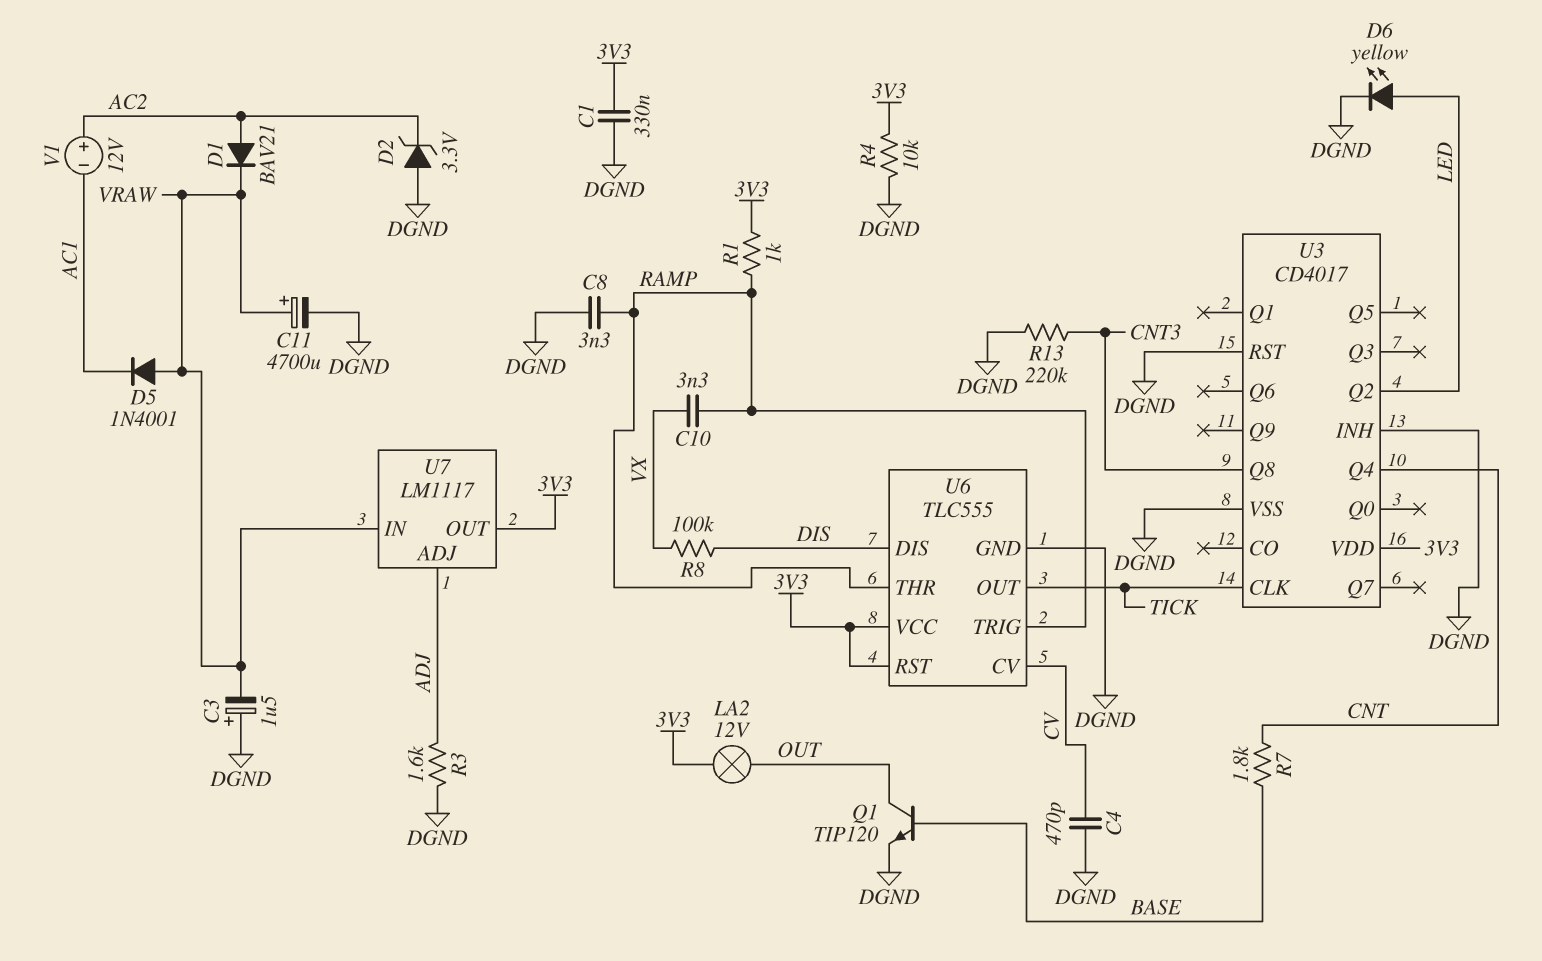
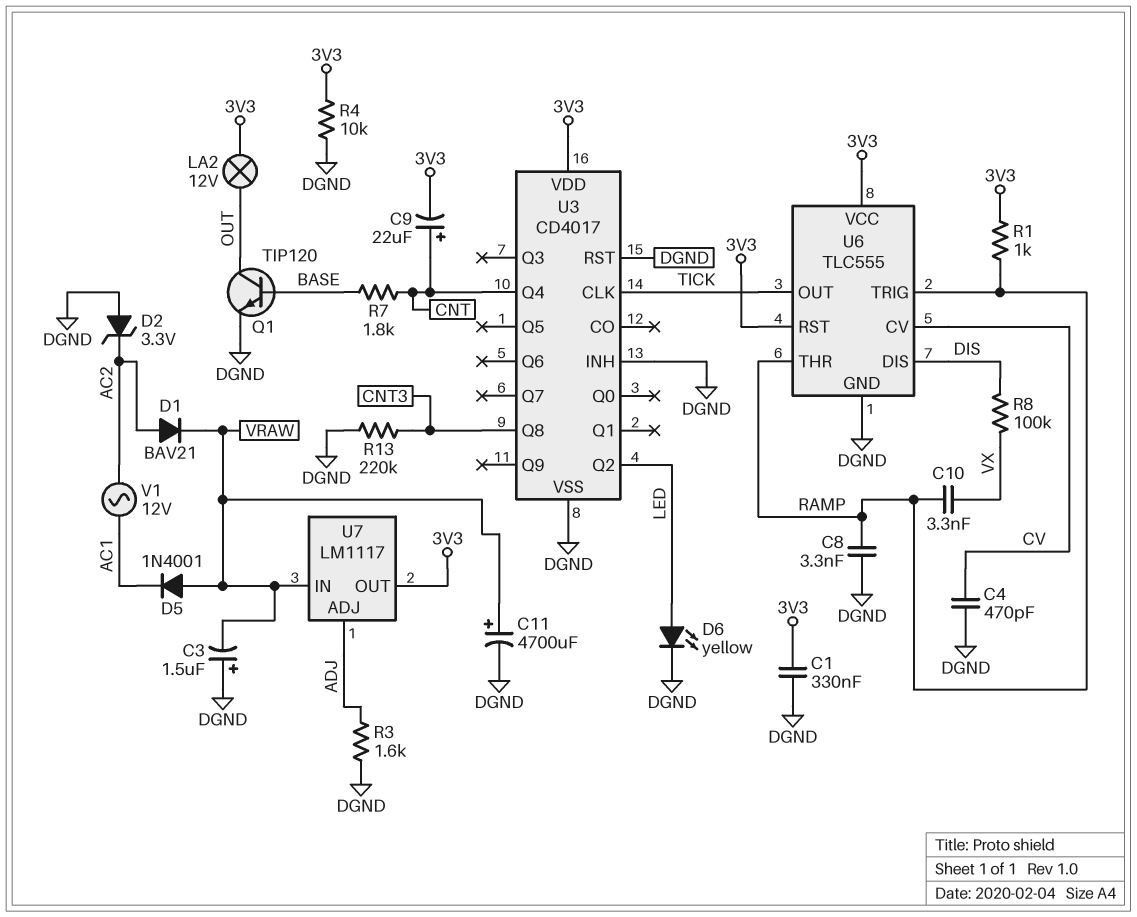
C9: none -> 22uF (plus CNT, minus 3V3)
V1: 12V (plus AC2, minus AC1) -> AC 12V (AC1, AC2)

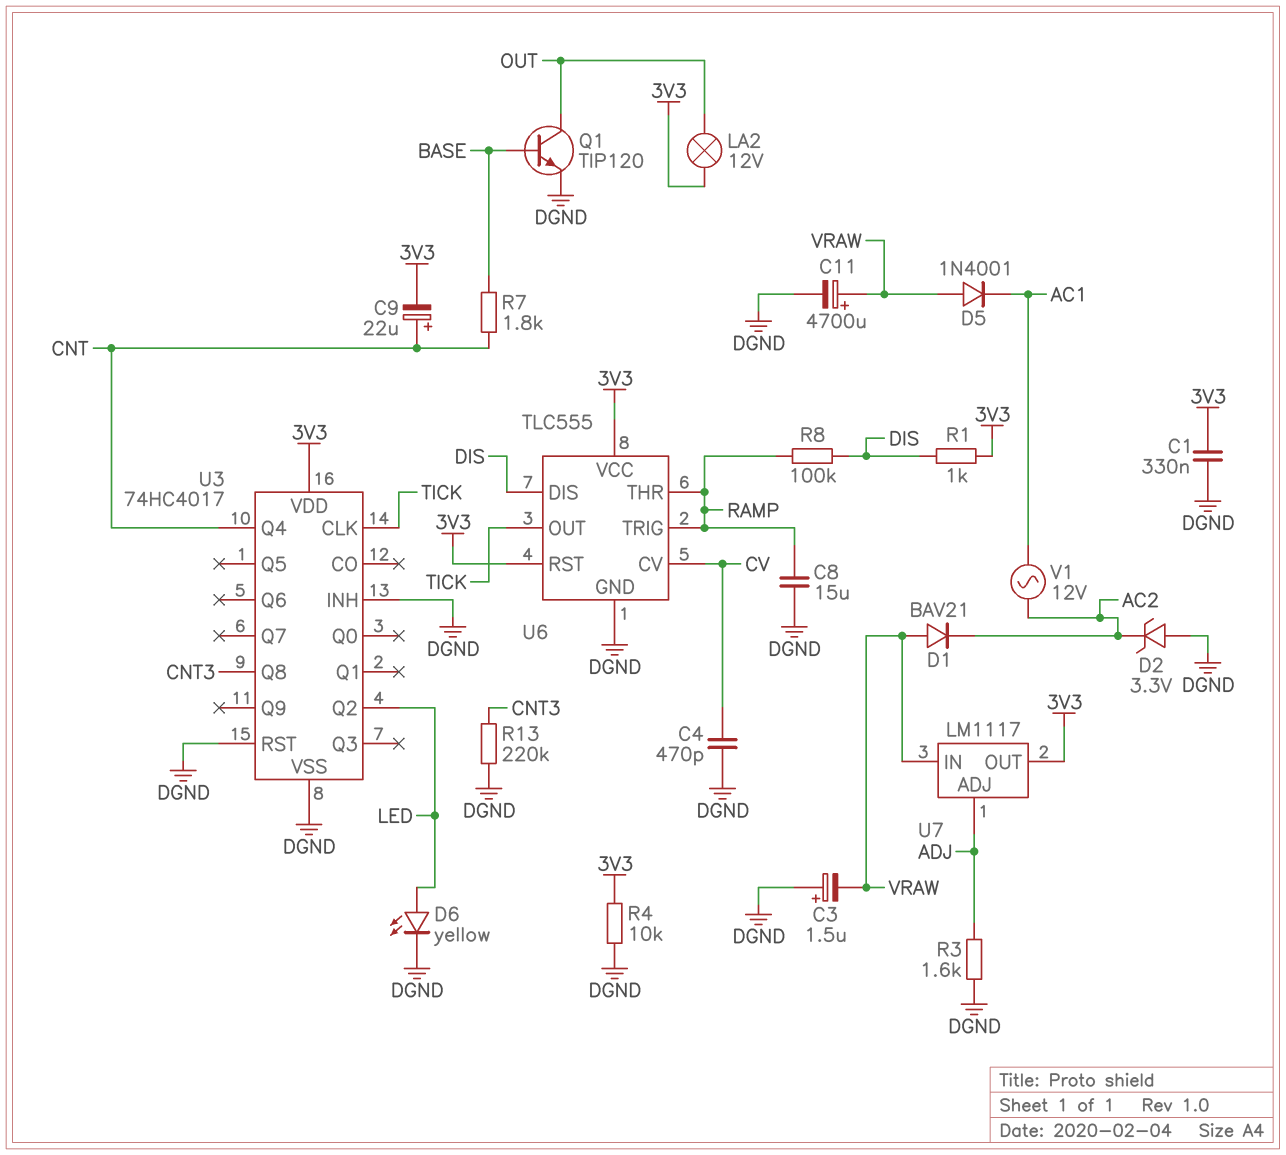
C8: 3.3nF (DGND, RAMP) -> 15uF (DGND, RAMP)
C10: 3.3nF (RAMP, VX) -> none
D1: diode BAV21 (A AC2, K VRAW) -> diode BAV21 (A VRAW, K AC2)
R1: 1k (3V3, RAMP) -> 1k (3V3, DIS)
R8: 100k (DIS, VX) -> 100k (DIS, RAMP)
U3: CD4017 -> 74HC4017

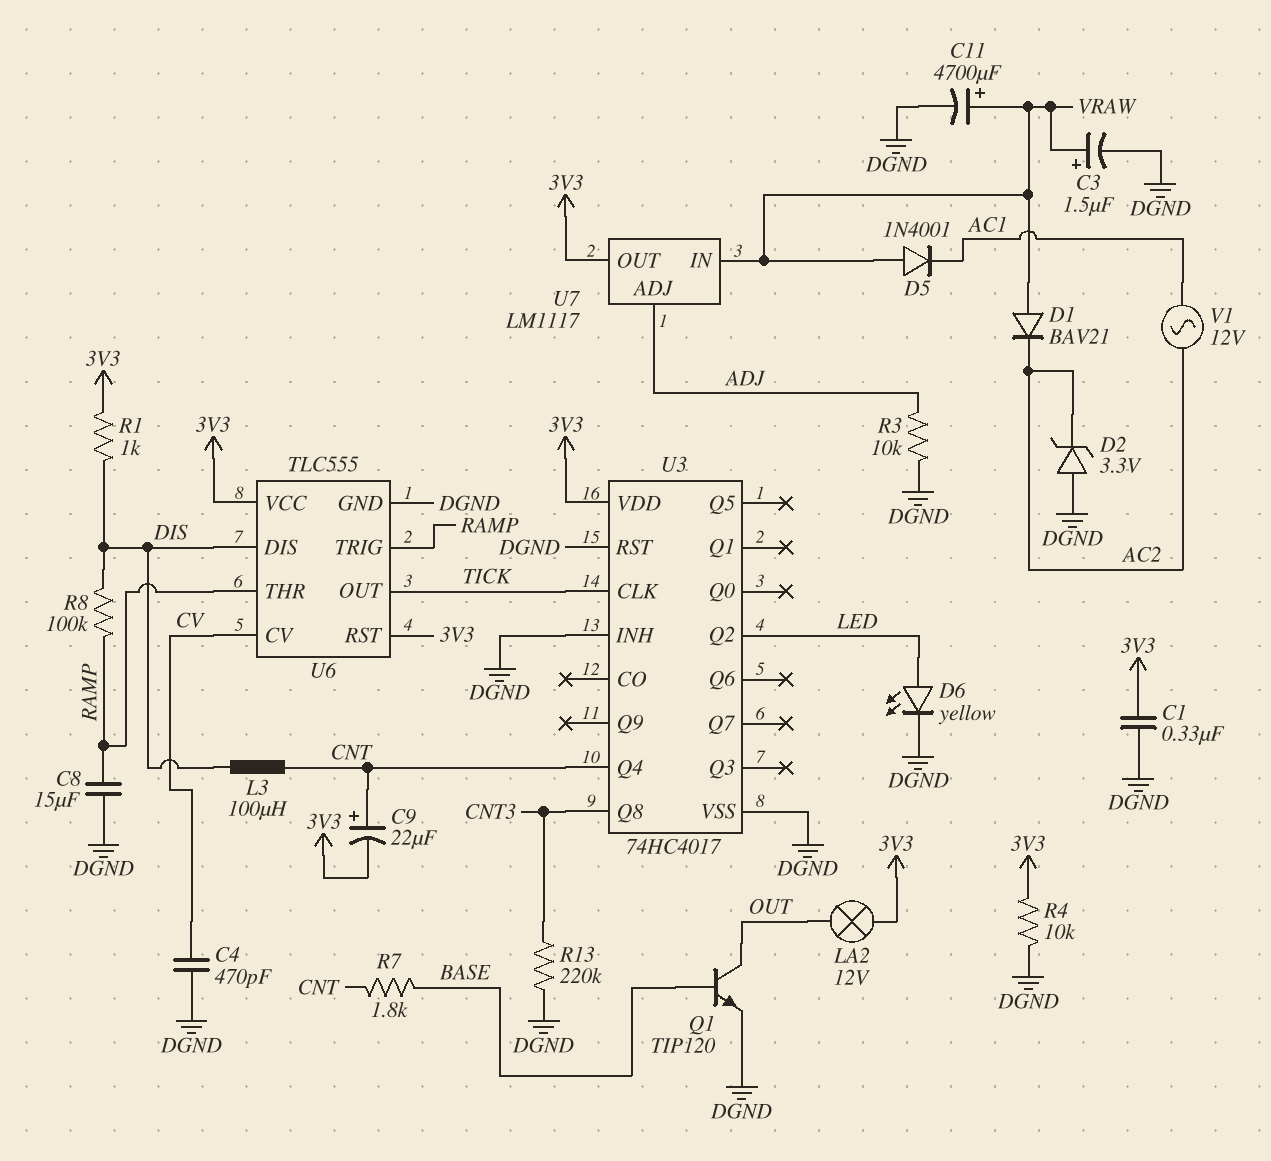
C3: 1.5uF (plus DGND, minus VRAW) -> 1.5uF (plus VRAW, minus DGND)
L3: none -> 100uH (CNT, DIS)
R3: 1.6k (ADJ, DGND) -> 10k (ADJ, DGND)

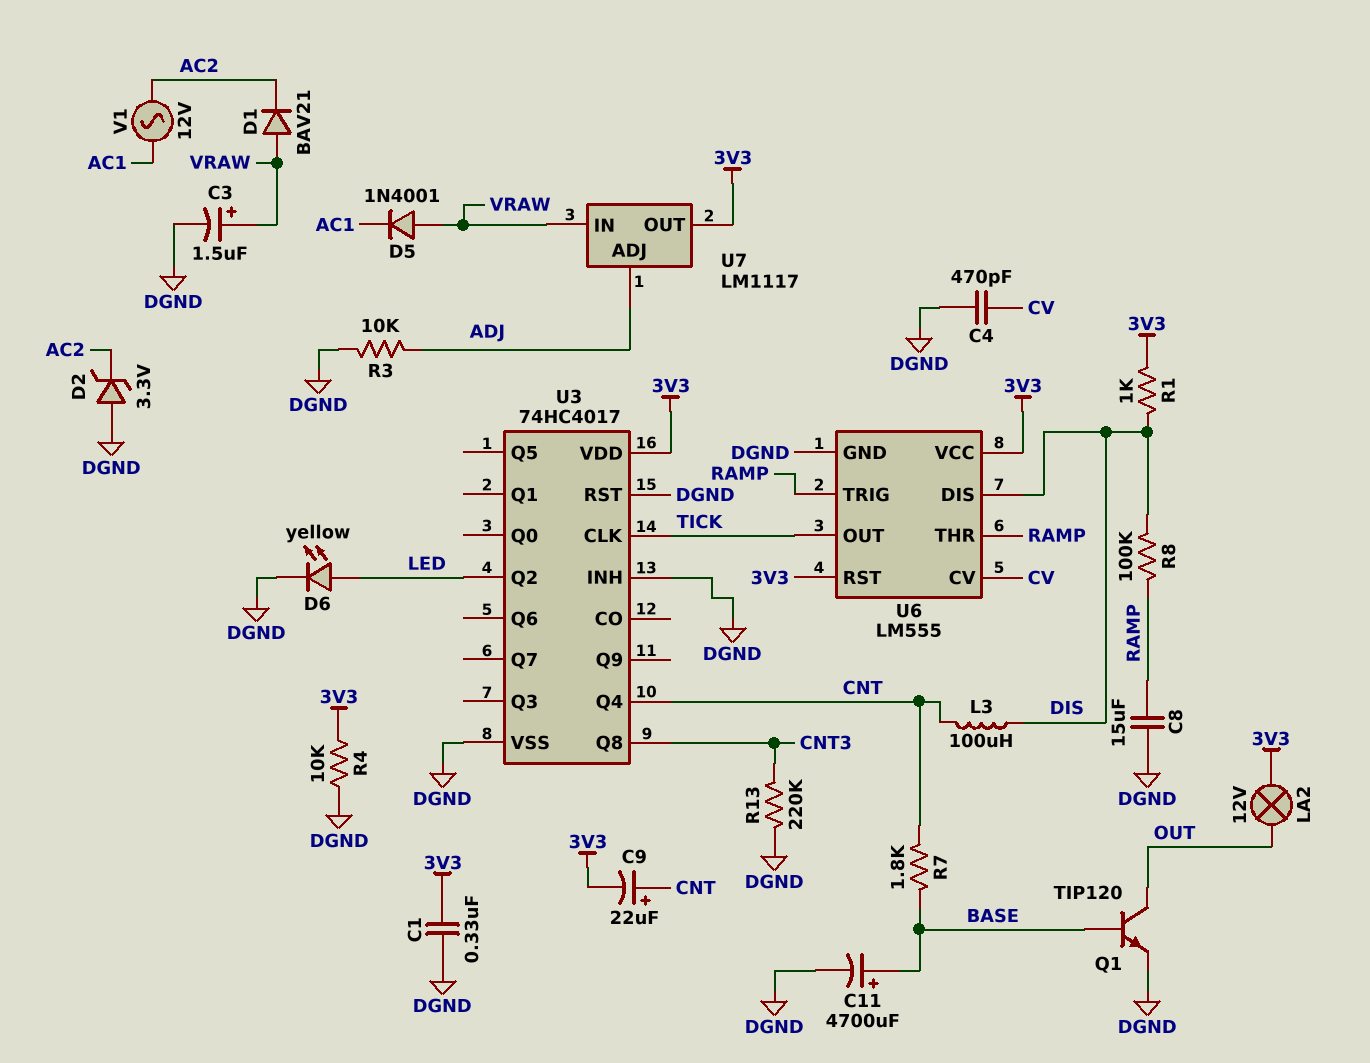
C11: 4700uF (plus VRAW, minus DGND) -> 4700uF (plus BASE, minus DGND)
U6: TLC555 -> LM555

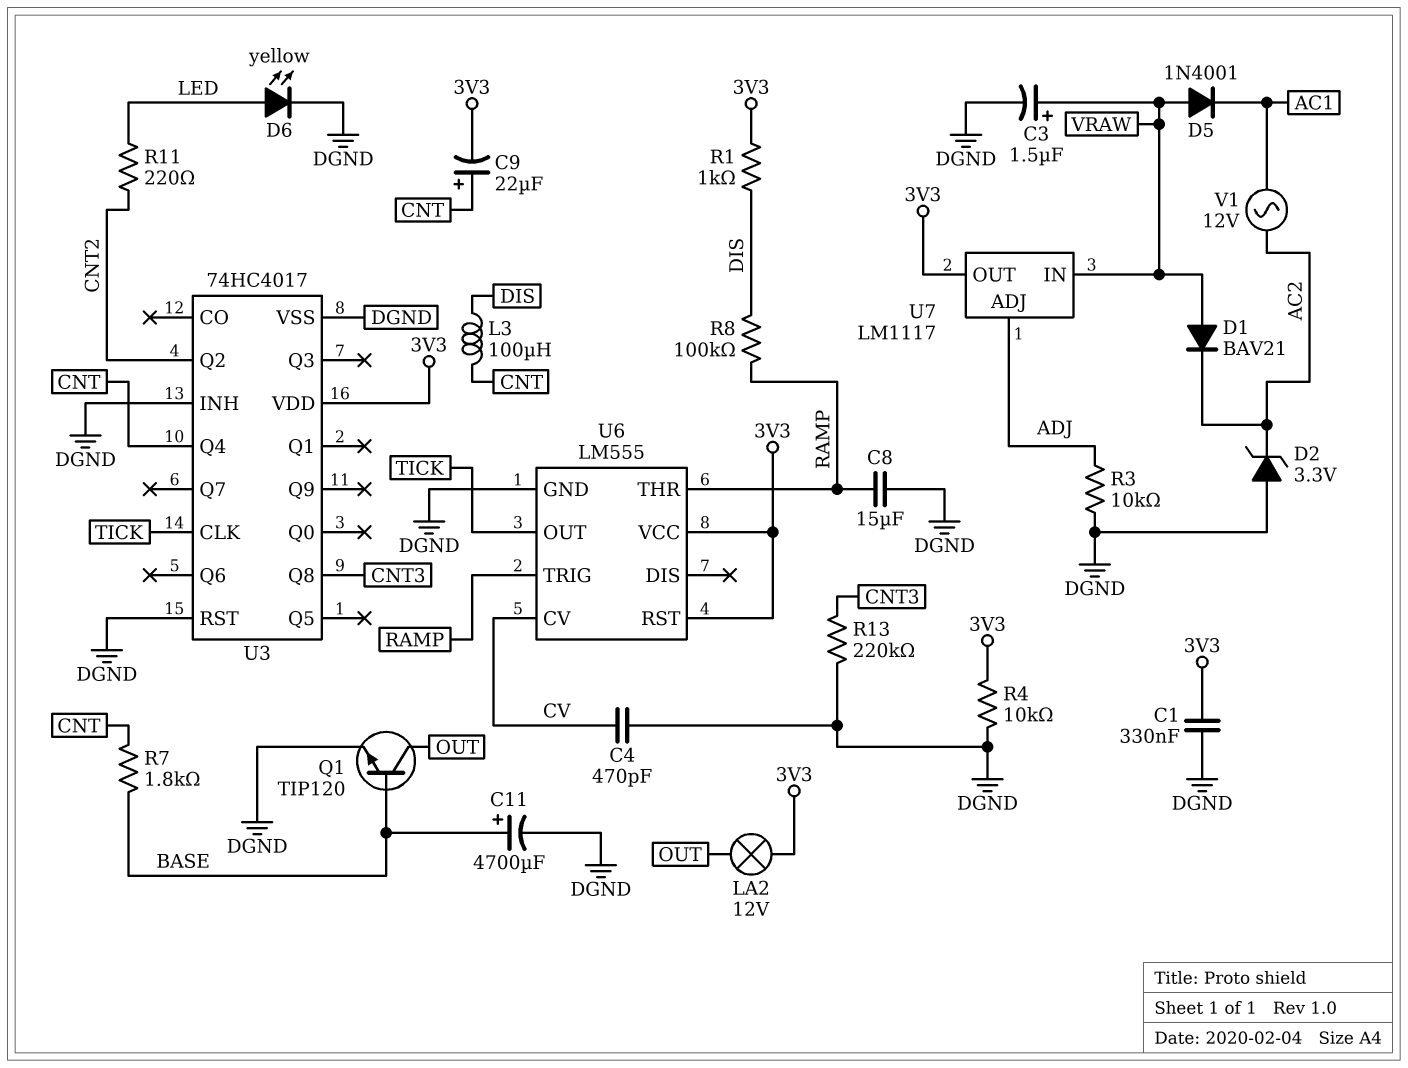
R11: none -> 220 (CNT2, LED)
U3 pin Q2: LED -> CNT2
U6 pin DIS: DIS -> none

